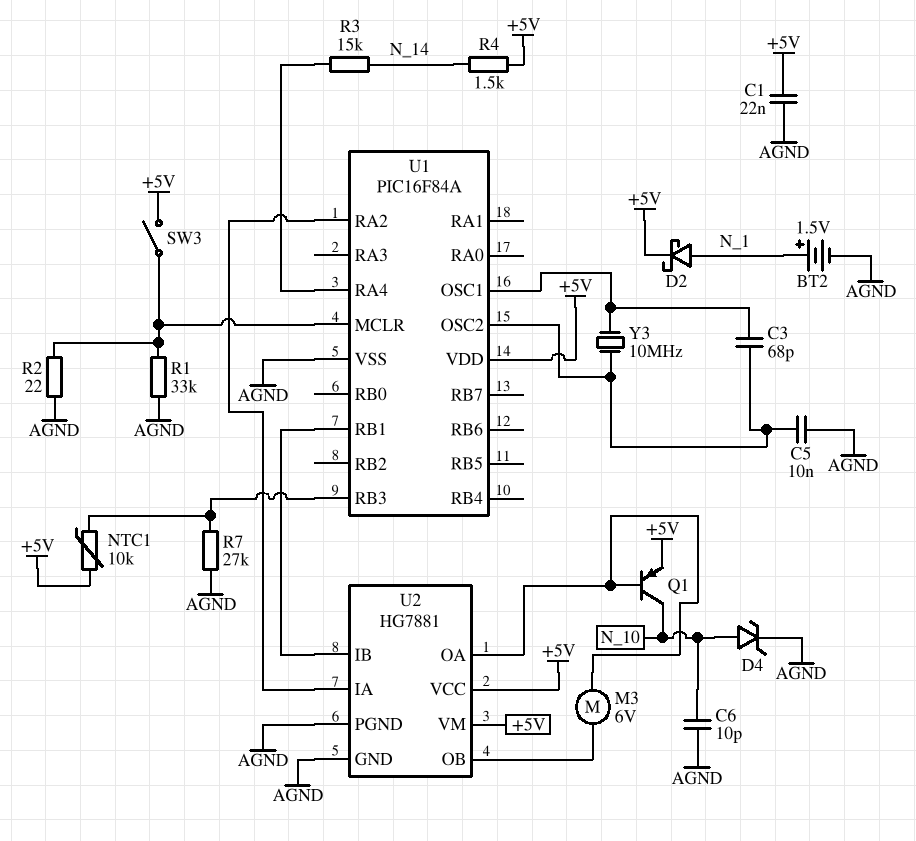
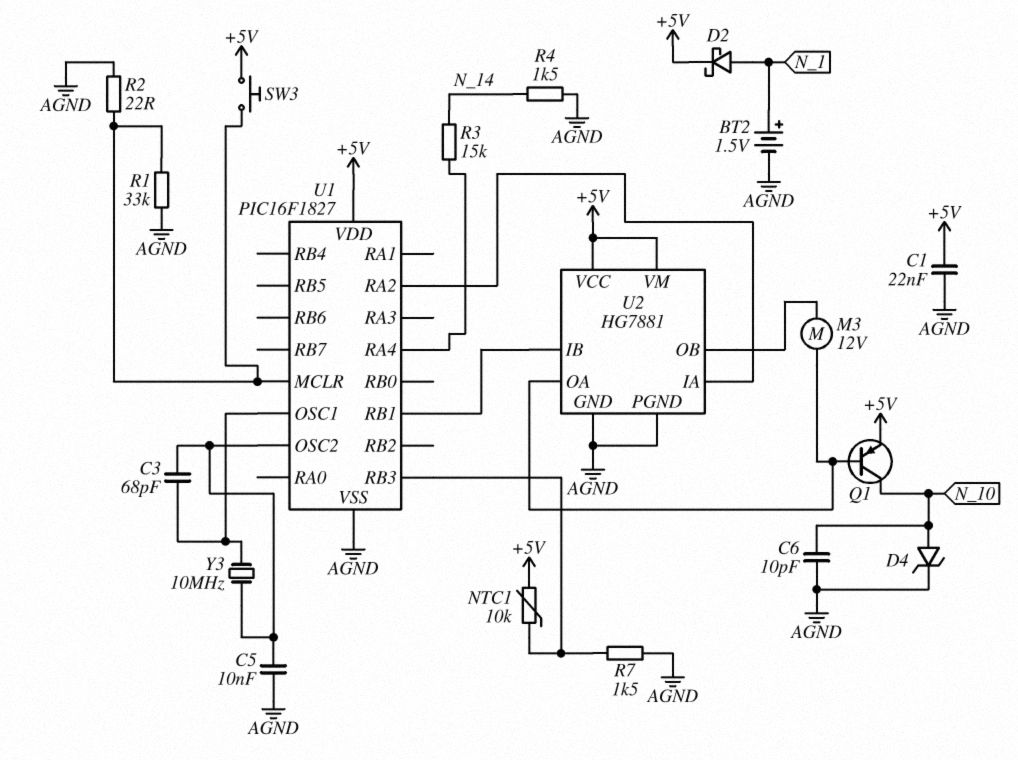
M3: motor 6V (U2/OA, U2/OB) -> motor 12V (U2/OA, U2/OB)
R4: 1.5k (+5V, N_14) -> 1.5k (AGND, N_14)
R7: 27k (AGND, U1/RB3) -> 1.5k (AGND, U1/RB3)
SW3: switch (+5V, U1/MCLR) -> button (+5V, U1/MCLR)
U1: PIC16F84A -> PIC16F1827

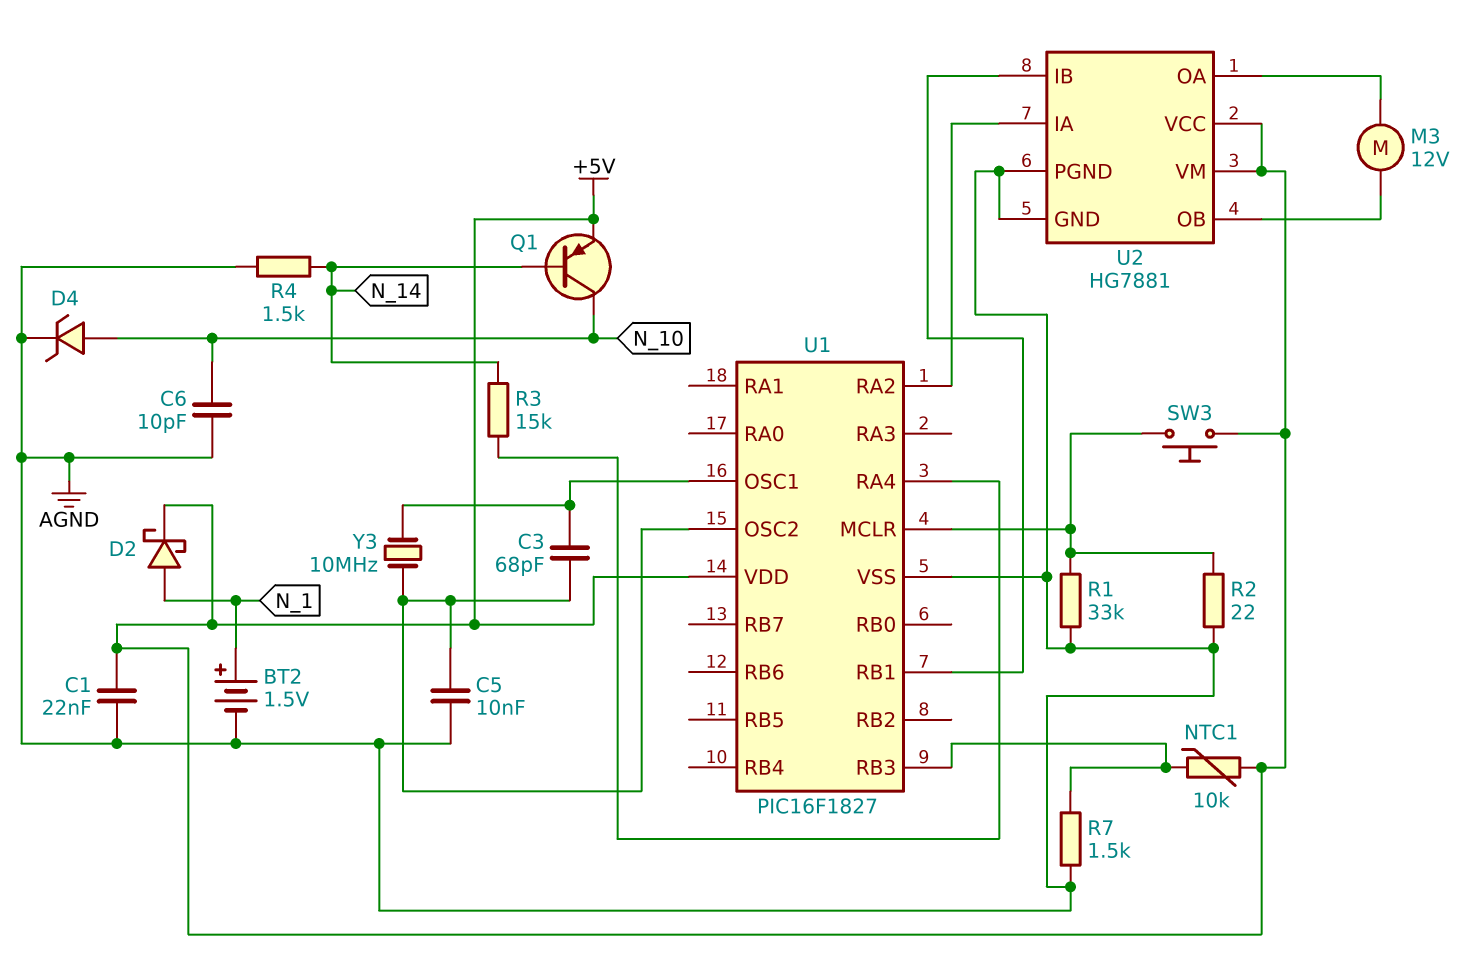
Q1: PNP (B U2/OA, C N_10, E +5V) -> PNP (B N_14, C N_10, E +5V)

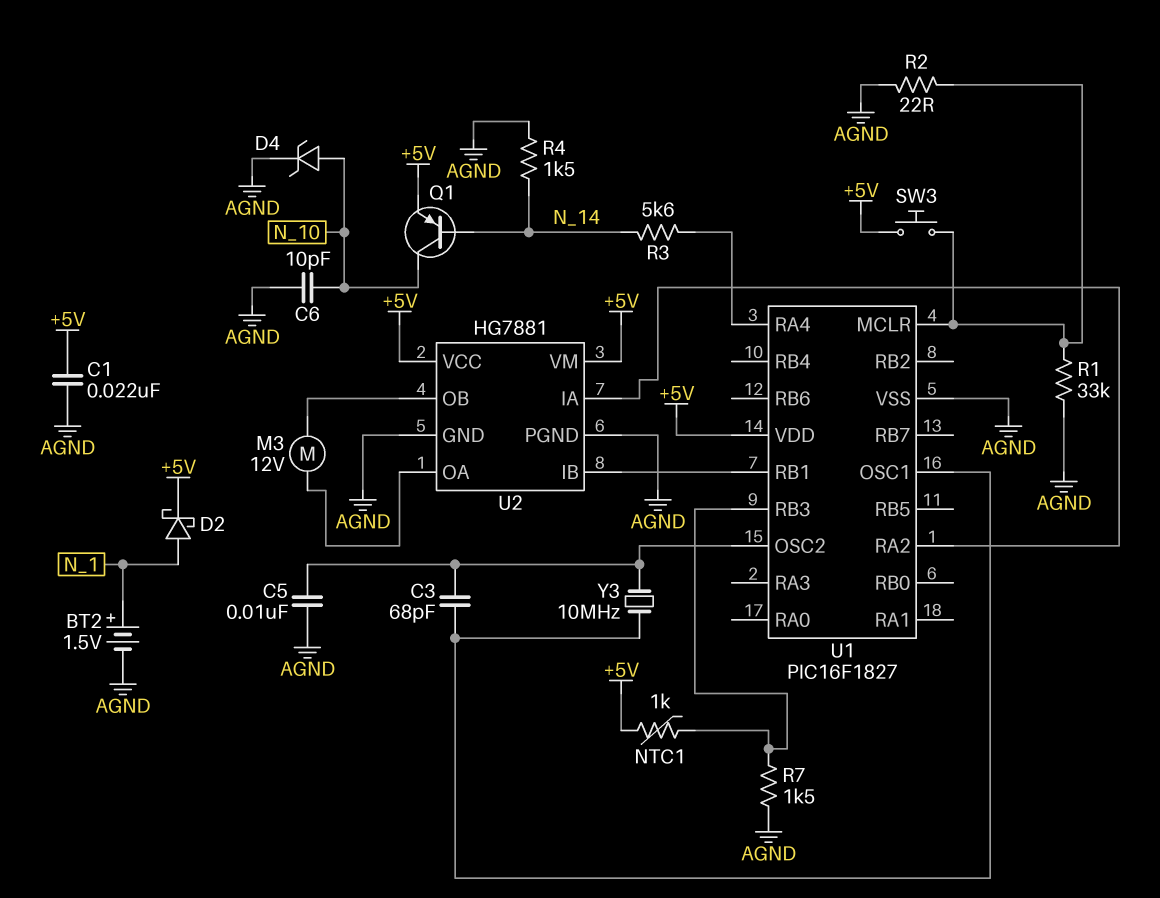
NTC1: 10k (+5V, U1/RB3) -> 1k (+5V, U1/RB3)
R3: 15k (N_14, U1/RA4) -> 5.6k (N_14, U1/RA4)

